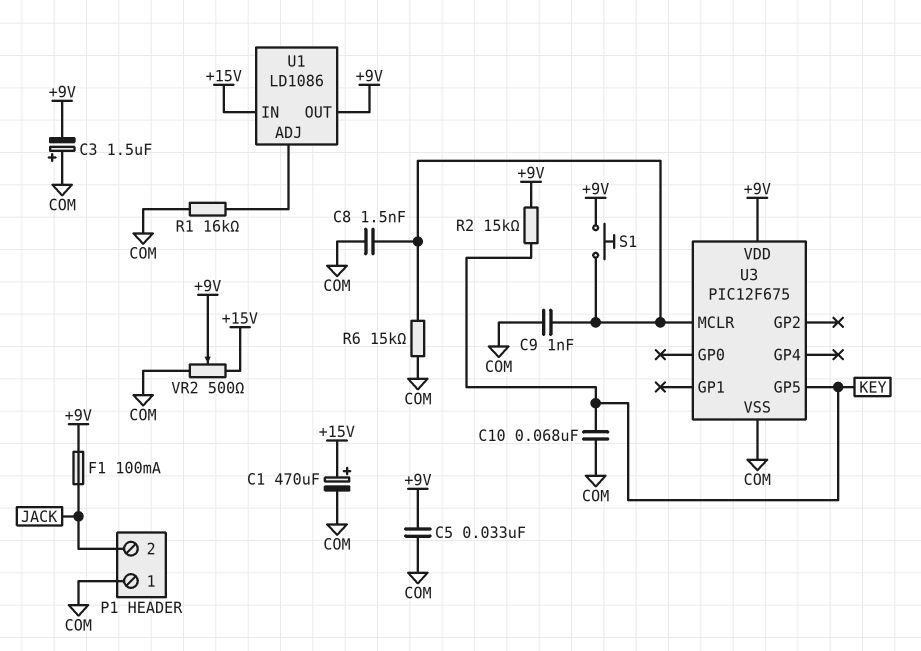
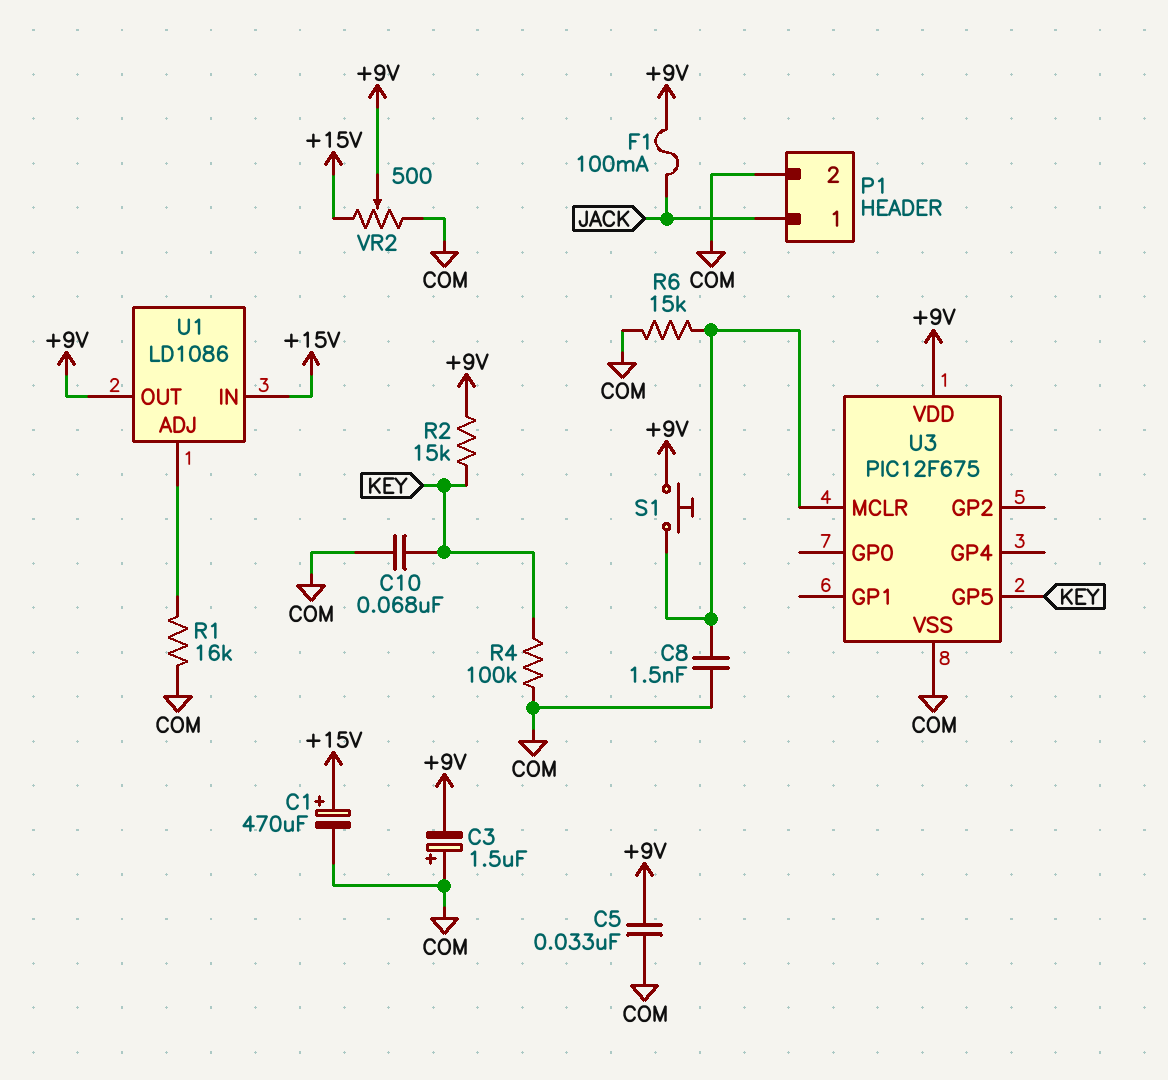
C9: 1nF (COM, U3/MCLR) -> none
P1 pin 1: COM -> JACK
P1 pin 2: JACK -> COM
R4: none -> 100k (COM, KEY)

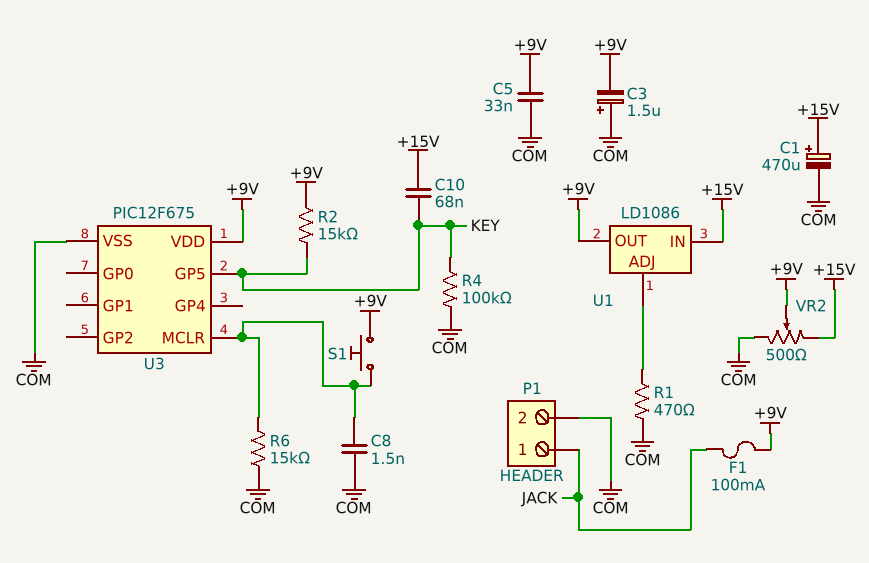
C10: 68nF (COM, KEY) -> 68nF (+15V, KEY)
R1: 16k (COM, U1/ADJ) -> 470 (COM, U1/ADJ)

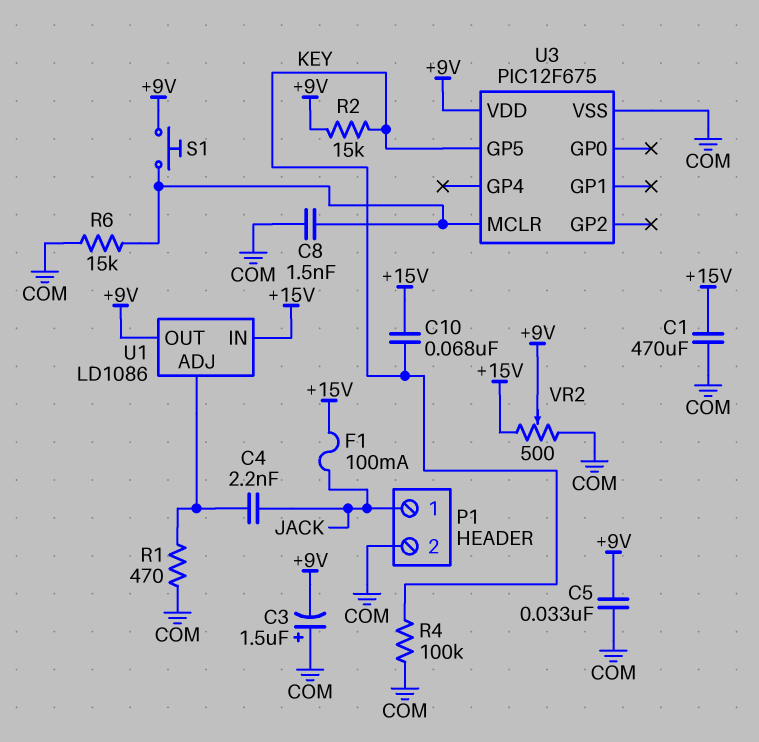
C1: 470uF (plus +15V, minus COM) -> 470uF (+15V, COM)
C4: none -> 2.2nF (JACK, U1/ADJ)
F1: 100mA (+9V, JACK) -> 100mA (+15V, JACK)

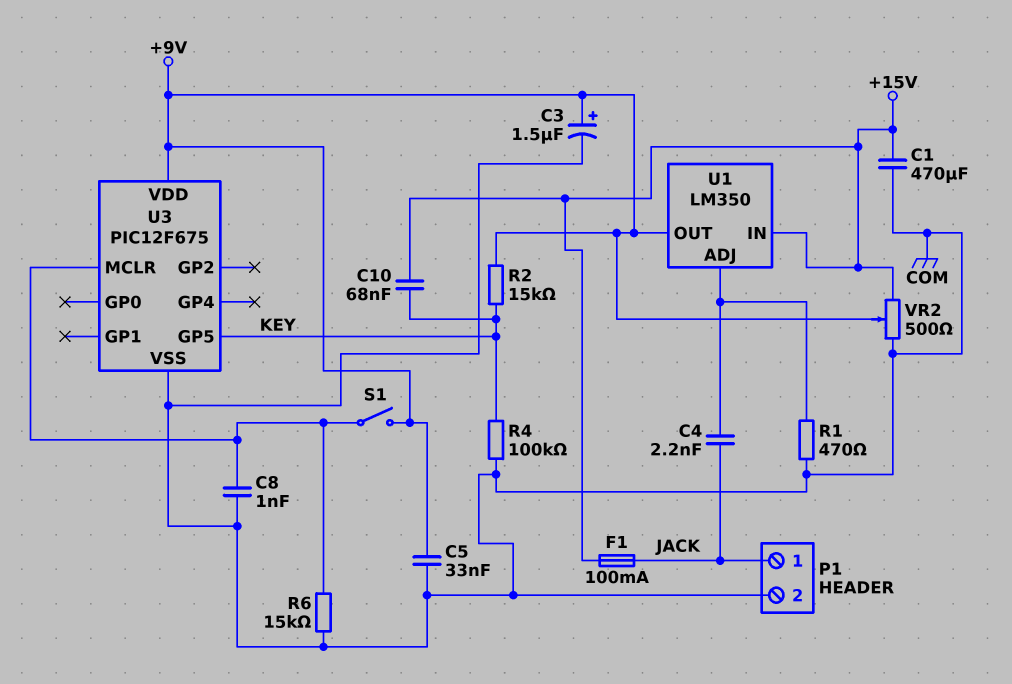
C3: 1.5uF (plus COM, minus +9V) -> 1.5uF (plus +9V, minus COM)
C8: 1.5nF (COM, U3/MCLR) -> 1nF (COM, U3/MCLR)
S1: button (+9V, U3/MCLR) -> switch (+9V, U3/MCLR)
U1: LD1086 -> LM350

